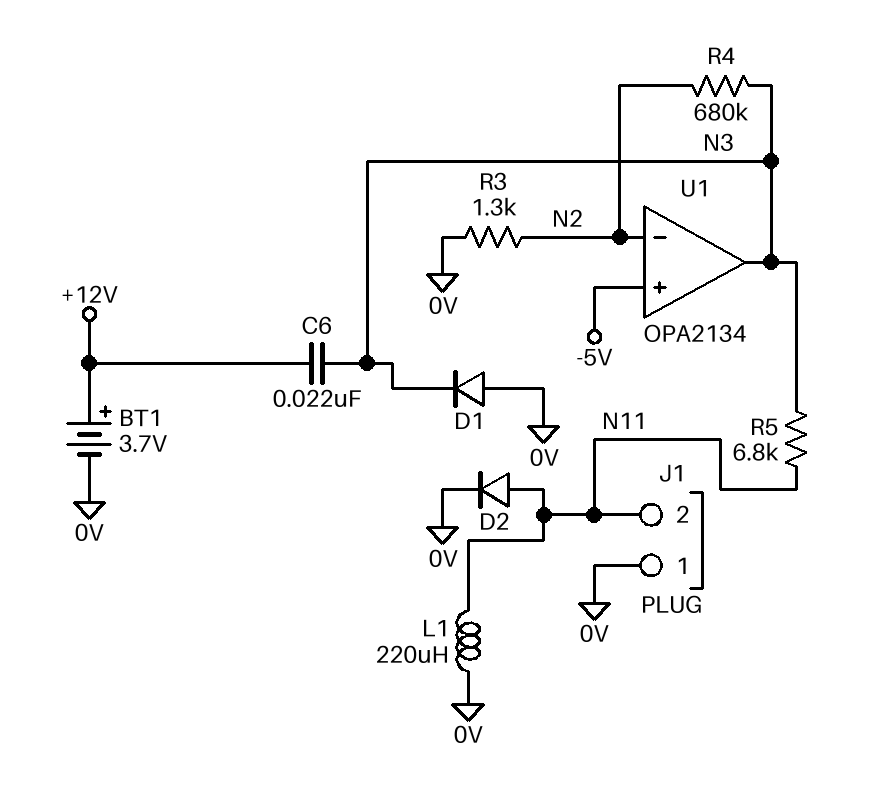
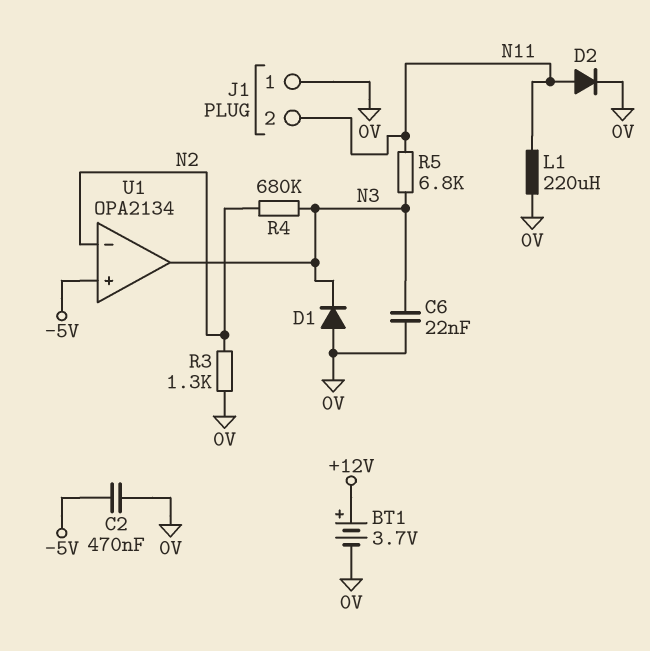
C2: none -> 470nF (-5V, 0V)
C6: 22nF (+12V, N3) -> 22nF (0V, N3)

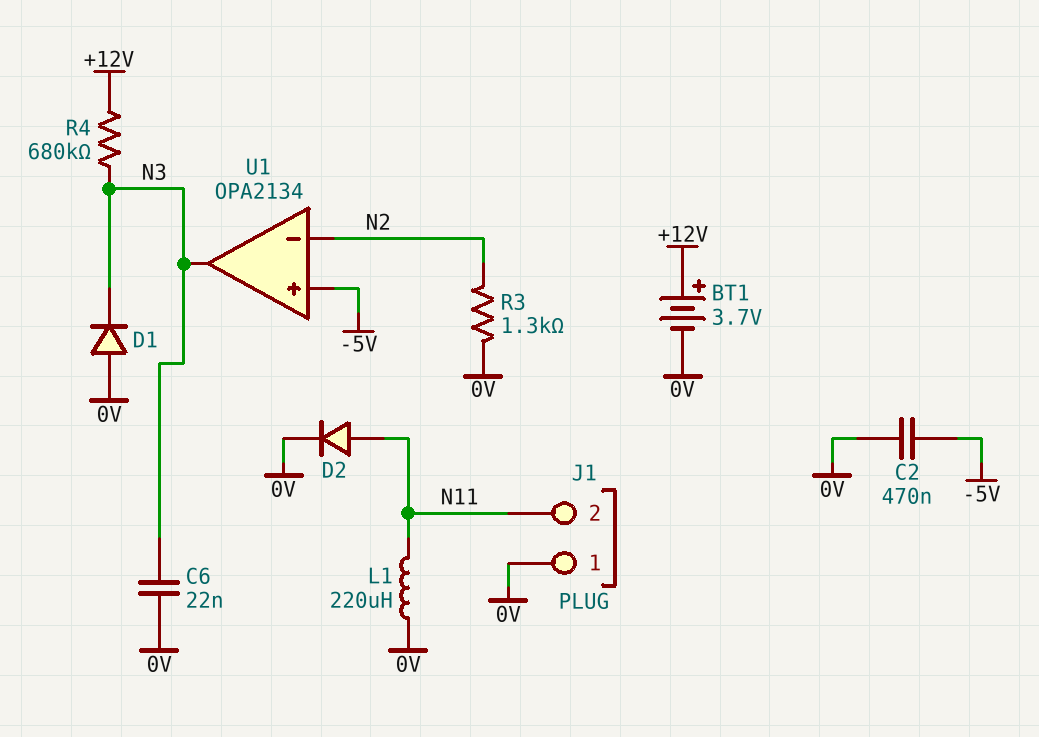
R4: 680k (N2, N3) -> 680k (+12V, N3)
R5: 6.8k (N3, N11) -> none

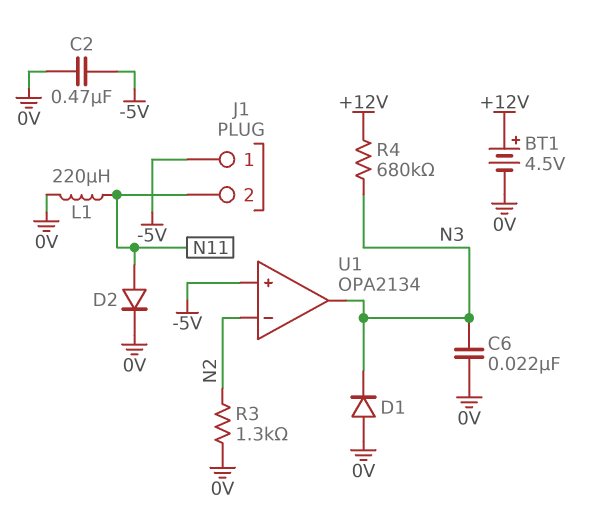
BT1: 3.7V (plus +12V, minus 0V) -> 4.5V (plus +12V, minus 0V)
J1 pin 1: 0V -> -5V

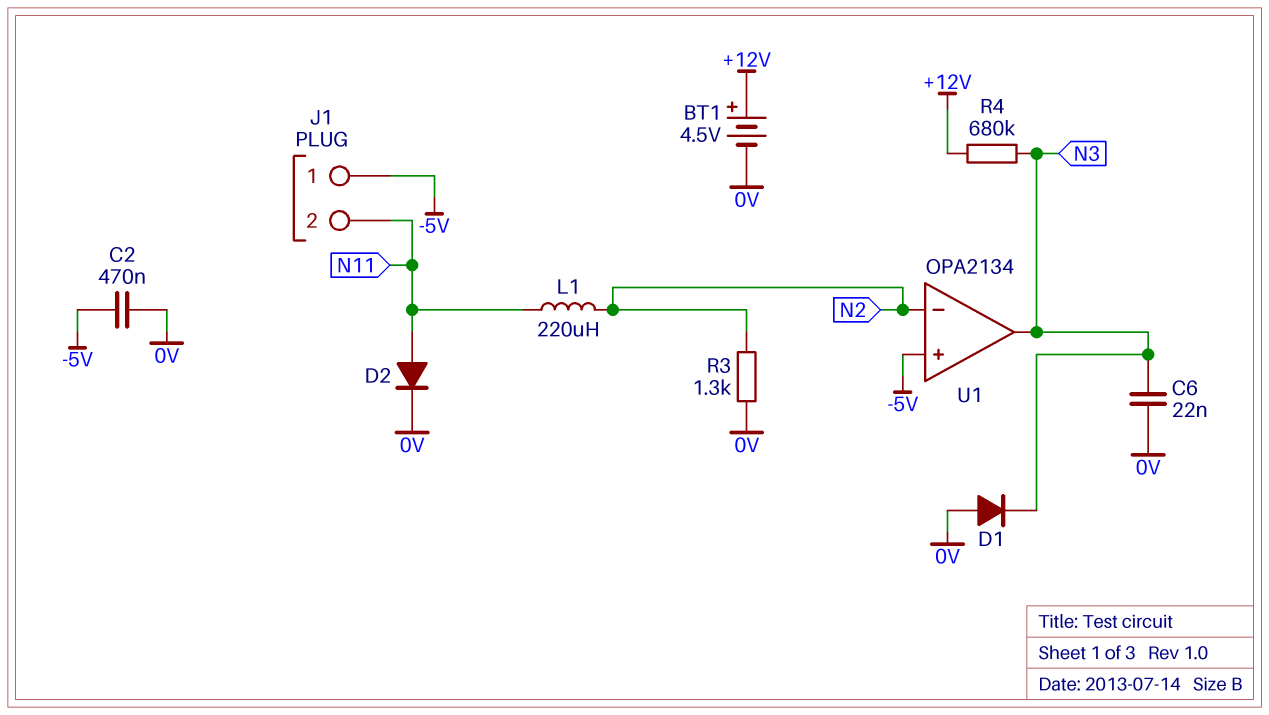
L1: 220uH (0V, N11) -> 220uH (N2, N11)

